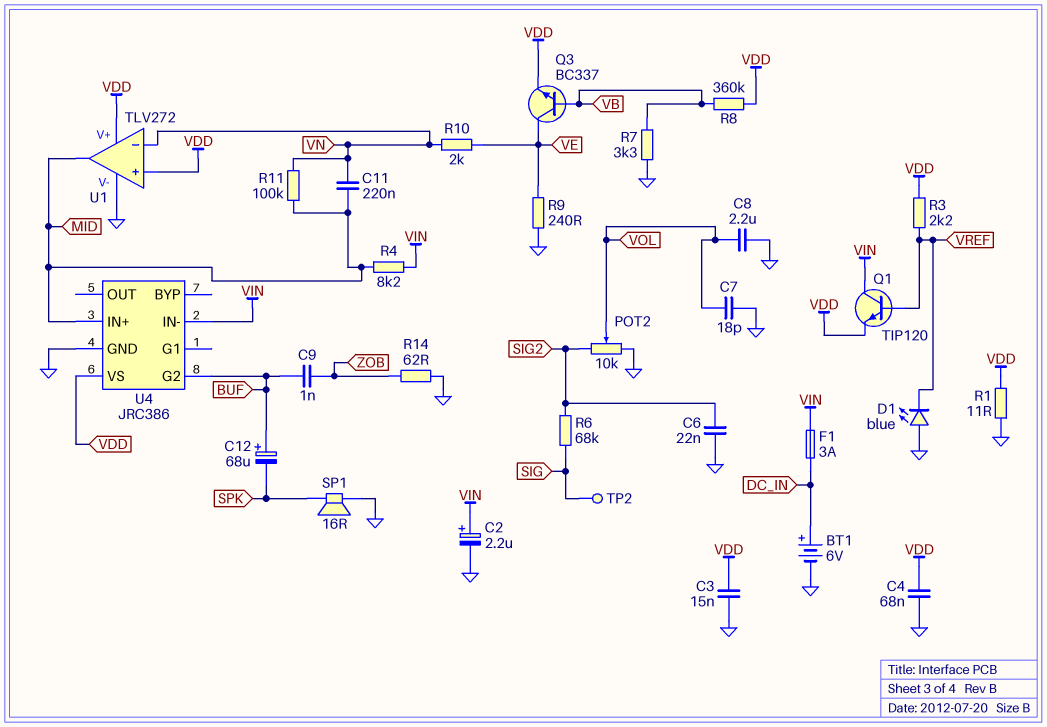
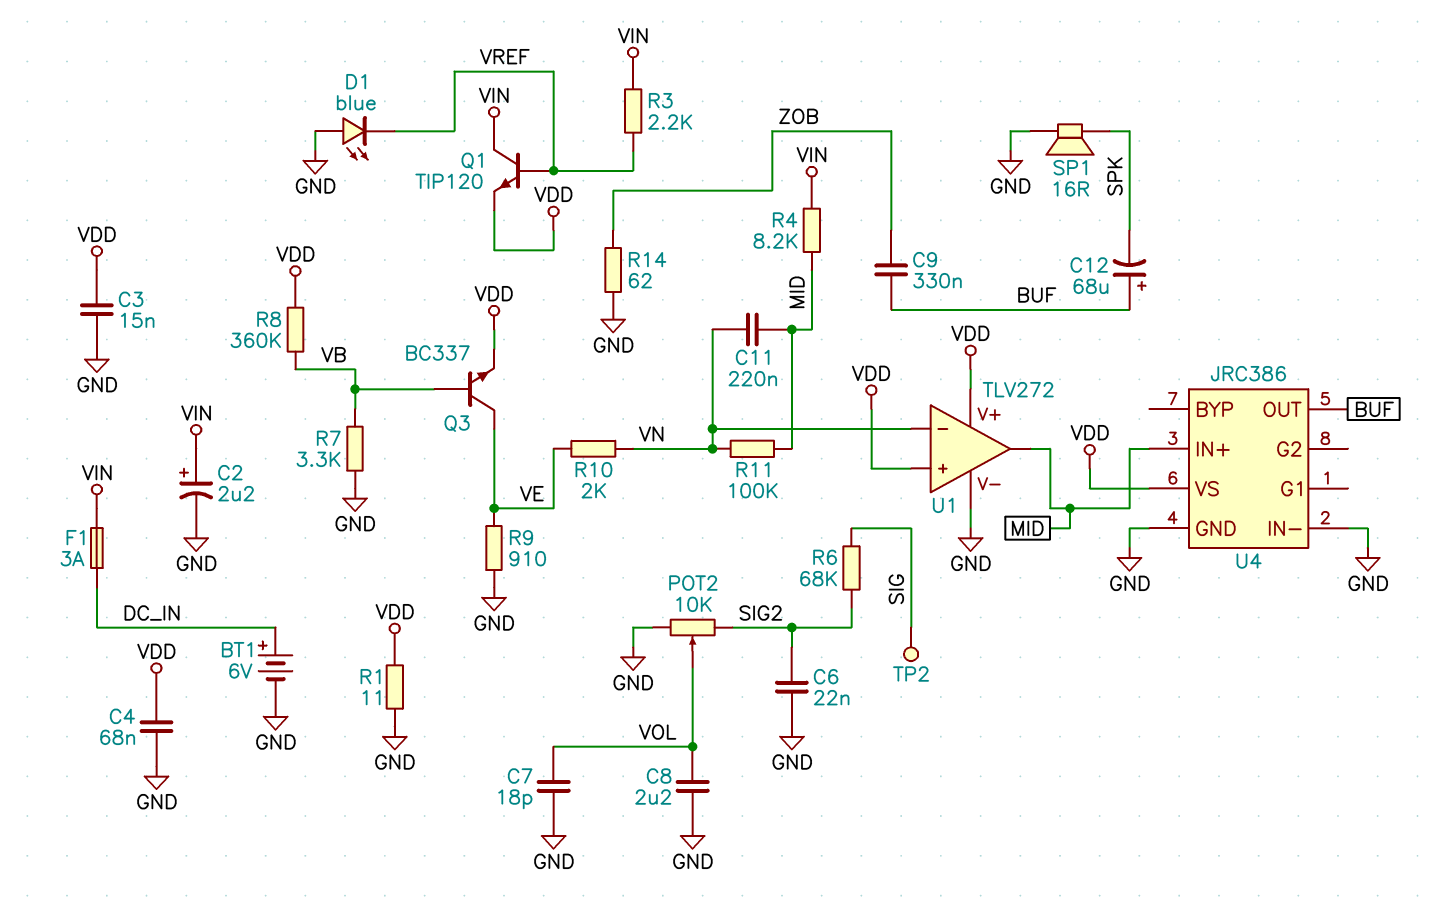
C9: 1nF (BUF, ZOB) -> 330nF (BUF, ZOB)
R3: 2.2k (VDD, VREF) -> 2.2k (VIN, VREF)
R9: 240 (GND, VE) -> 910 (GND, VE)
U4 pin G2: BUF -> none
U4 pin IN-: VIN -> GND
U4 pin OUT: none -> BUF

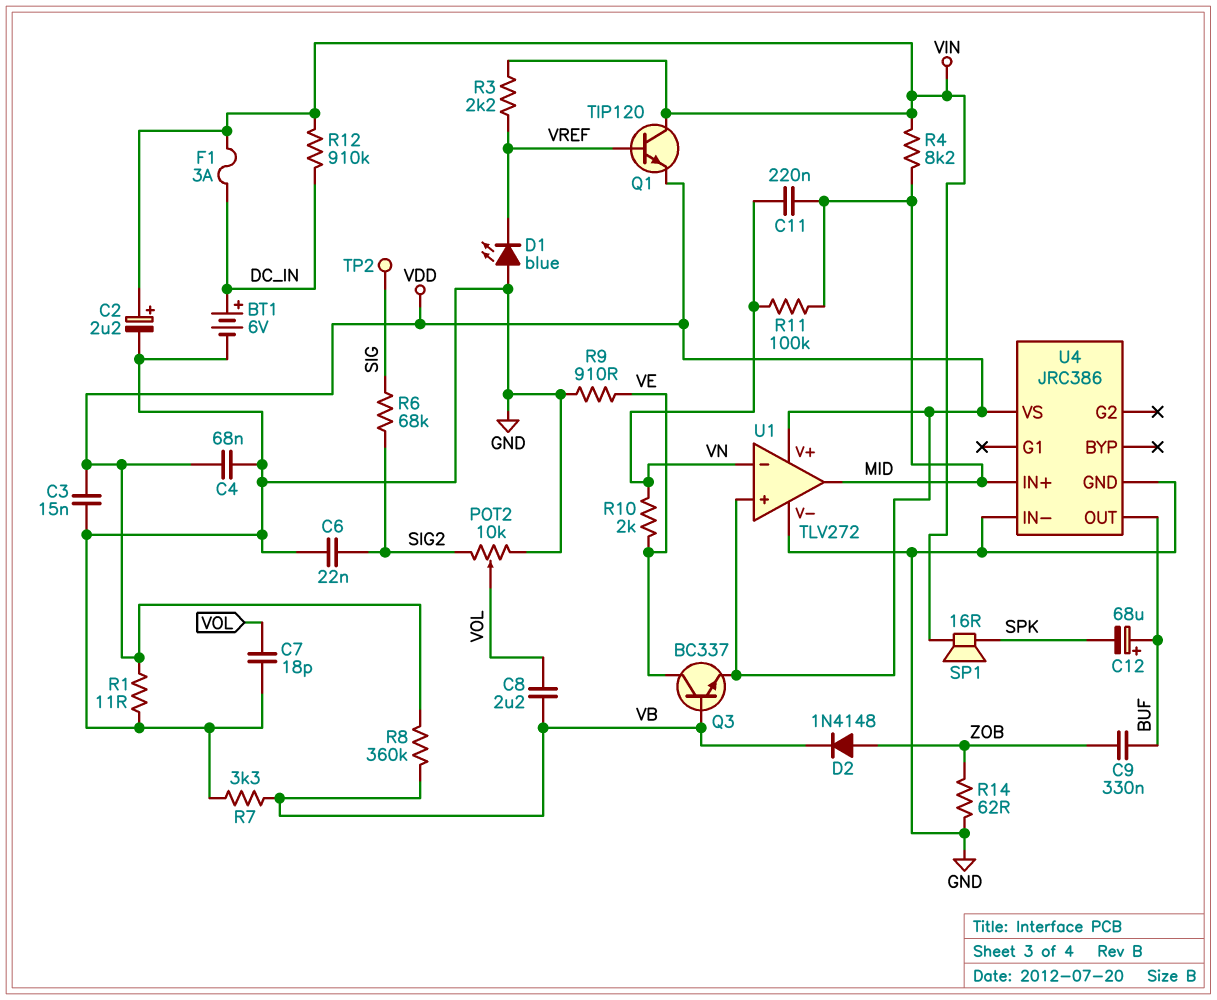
C8: 2.2uF (GND, VOL) -> 2.2uF (VB, VOL)
D2: none -> diode 1N4148 (A ZOB, K VB)
R12: none -> 910k (DC_IN, VIN)
SP1: speaker 16R (GND, SPK) -> speaker 16R (SPK, VIN)

